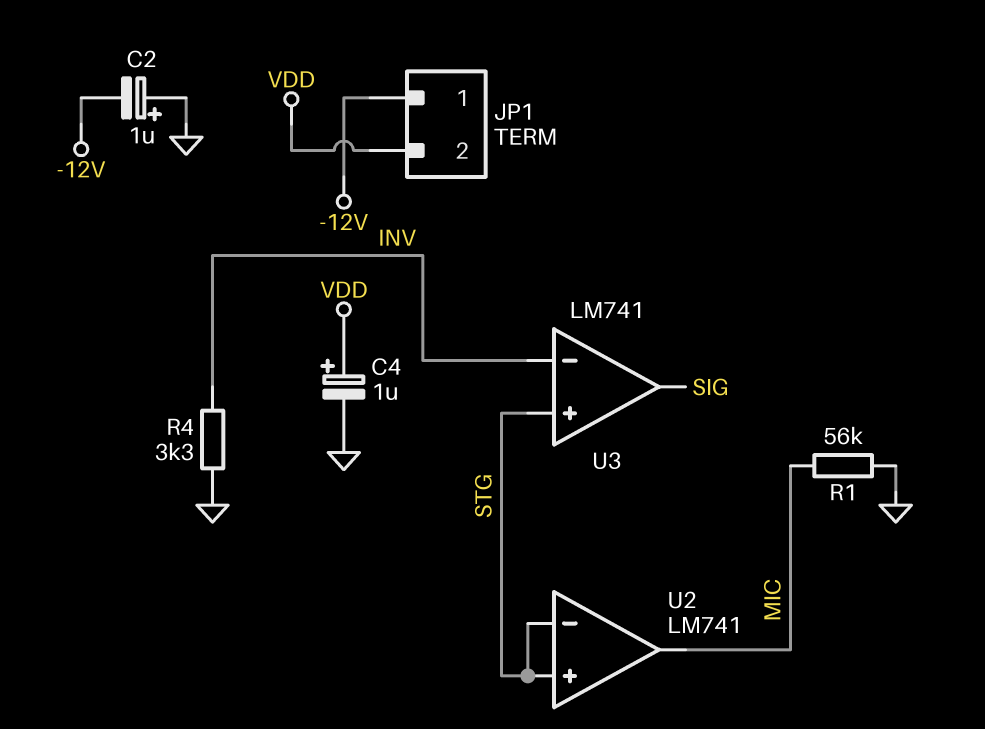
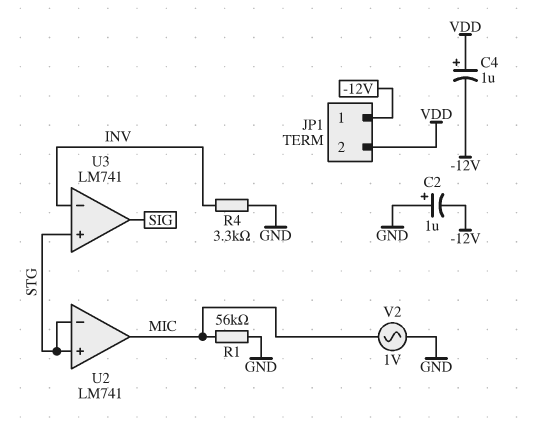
C4: 1uF (plus VDD, minus GND) -> 1uF (plus VDD, minus -12V)
V2: none -> AC 1V (GND, MIC)

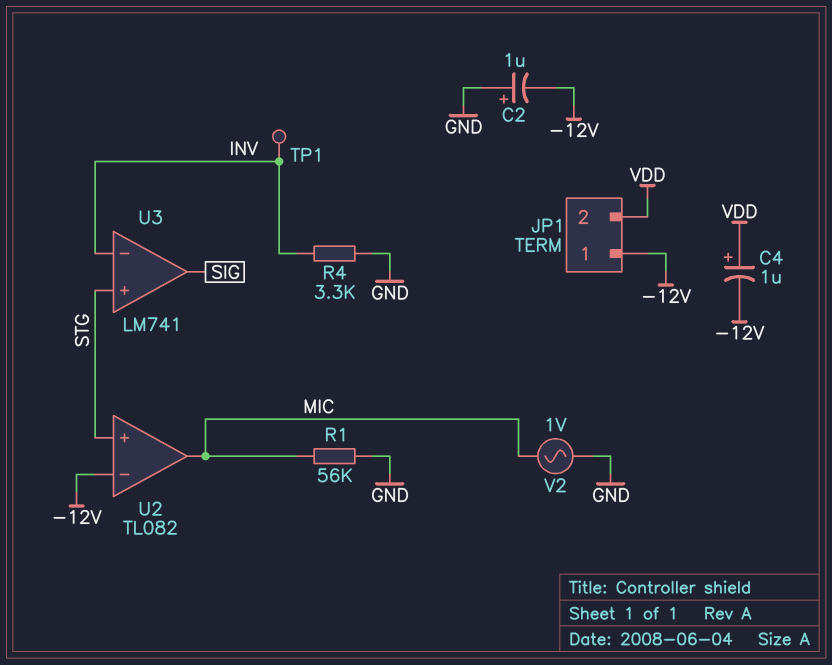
TP1: none -> test point (INV)
U2: LM741 -> TL082
U2 pin in-: STG -> -12V

